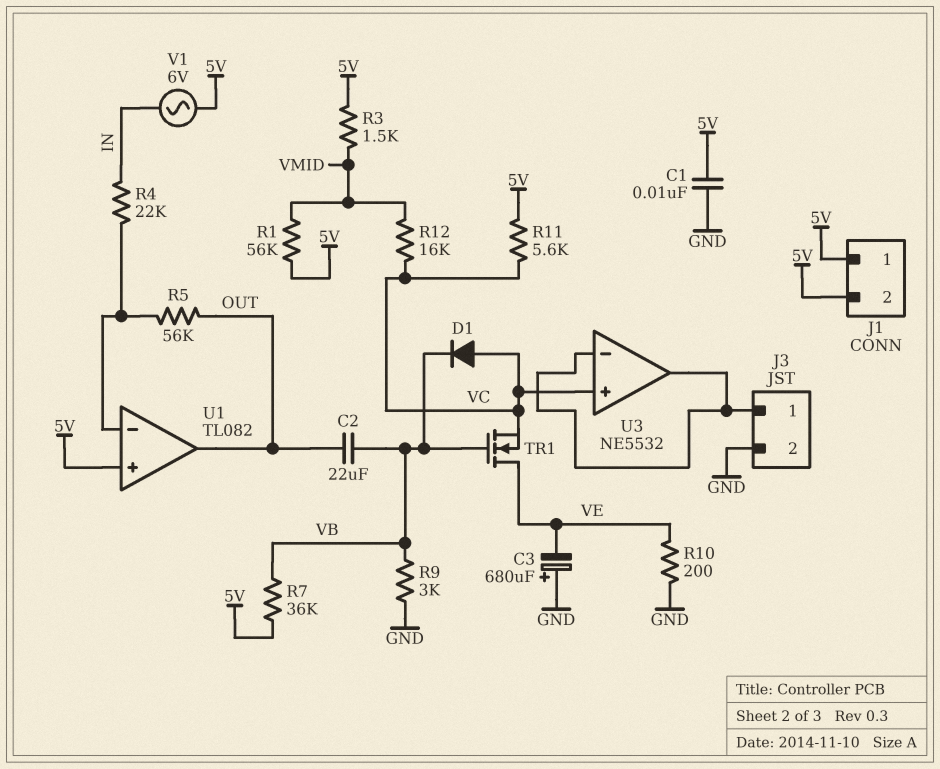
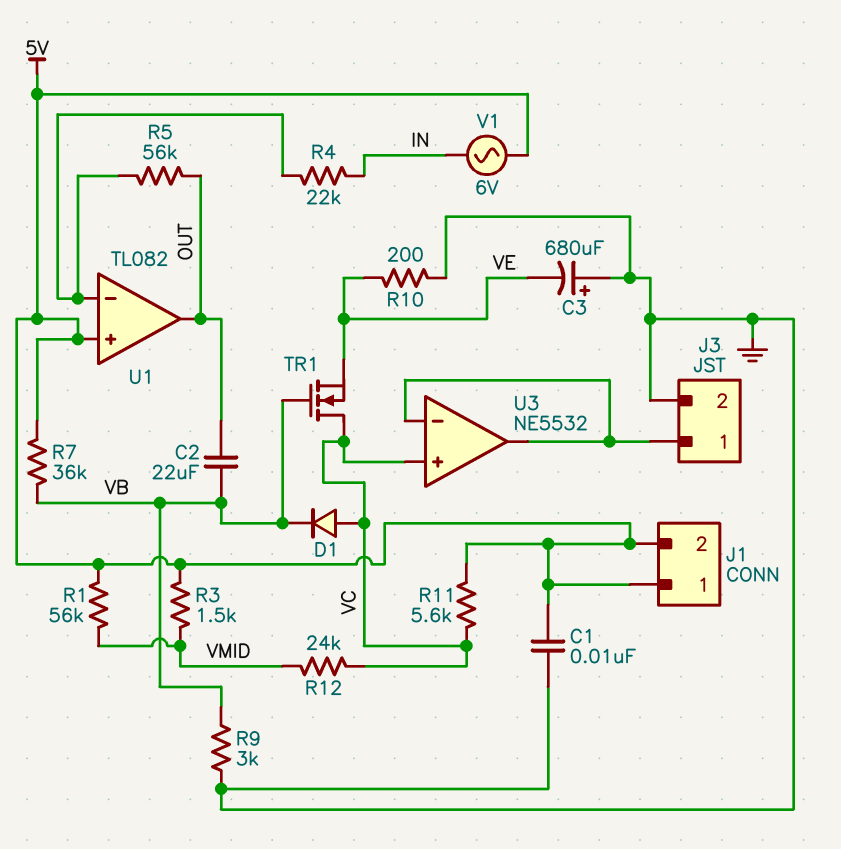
R12: 16k (VC, VMID) -> 24k (VC, VMID)
TR1: NMOS (G VB, D VE, S VC) -> NMOS (G VB, D VC, S VE)

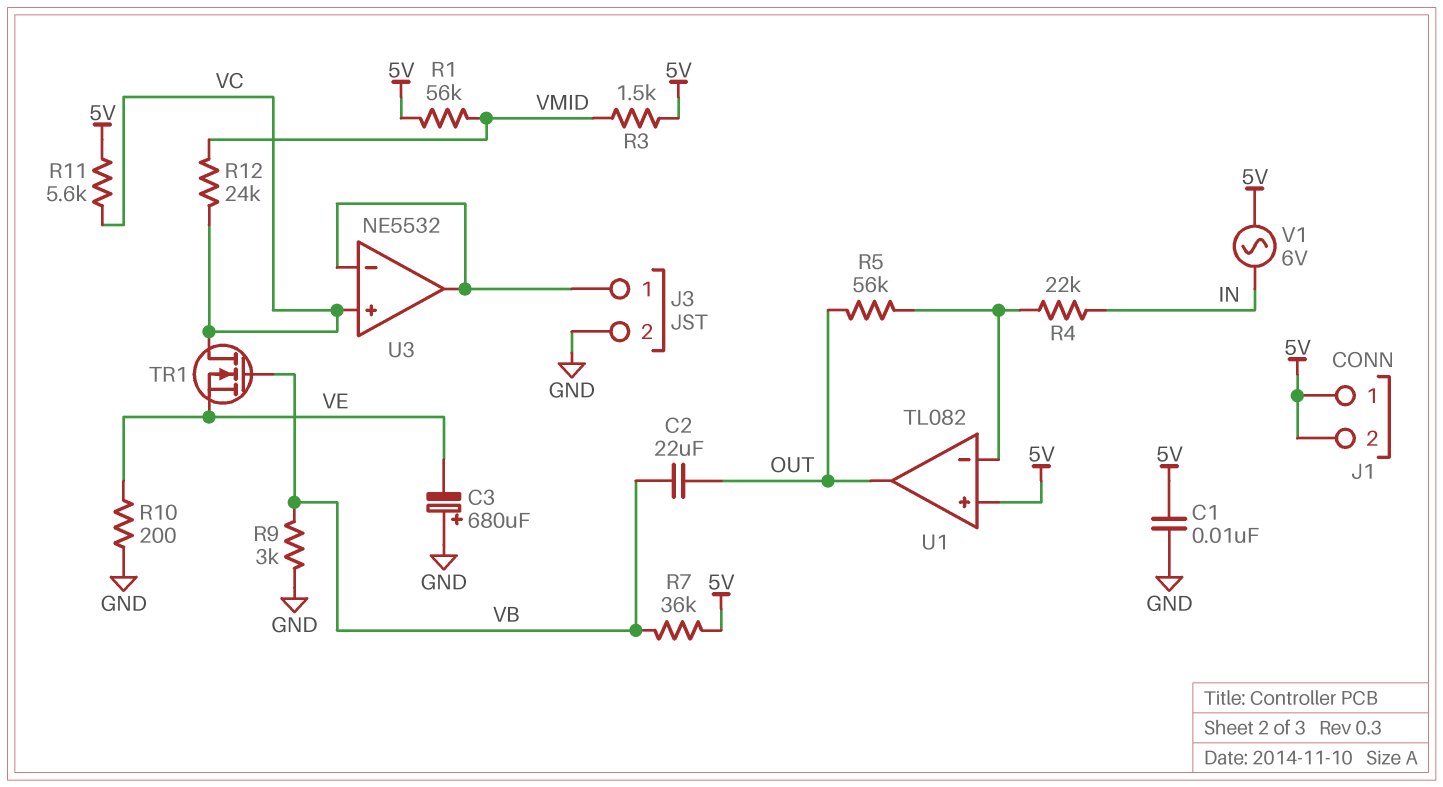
D1: diode (A VC, K VB) -> none

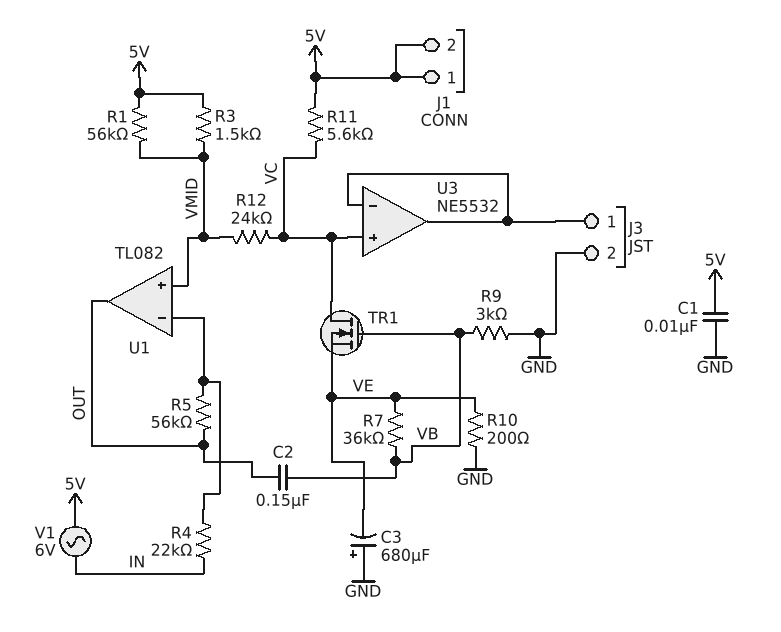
C2: 22uF (OUT, VB) -> 150nF (OUT, VB)
R7: 36k (5V, VB) -> 36k (VB, VE)
U1 pin in+: 5V -> VMID

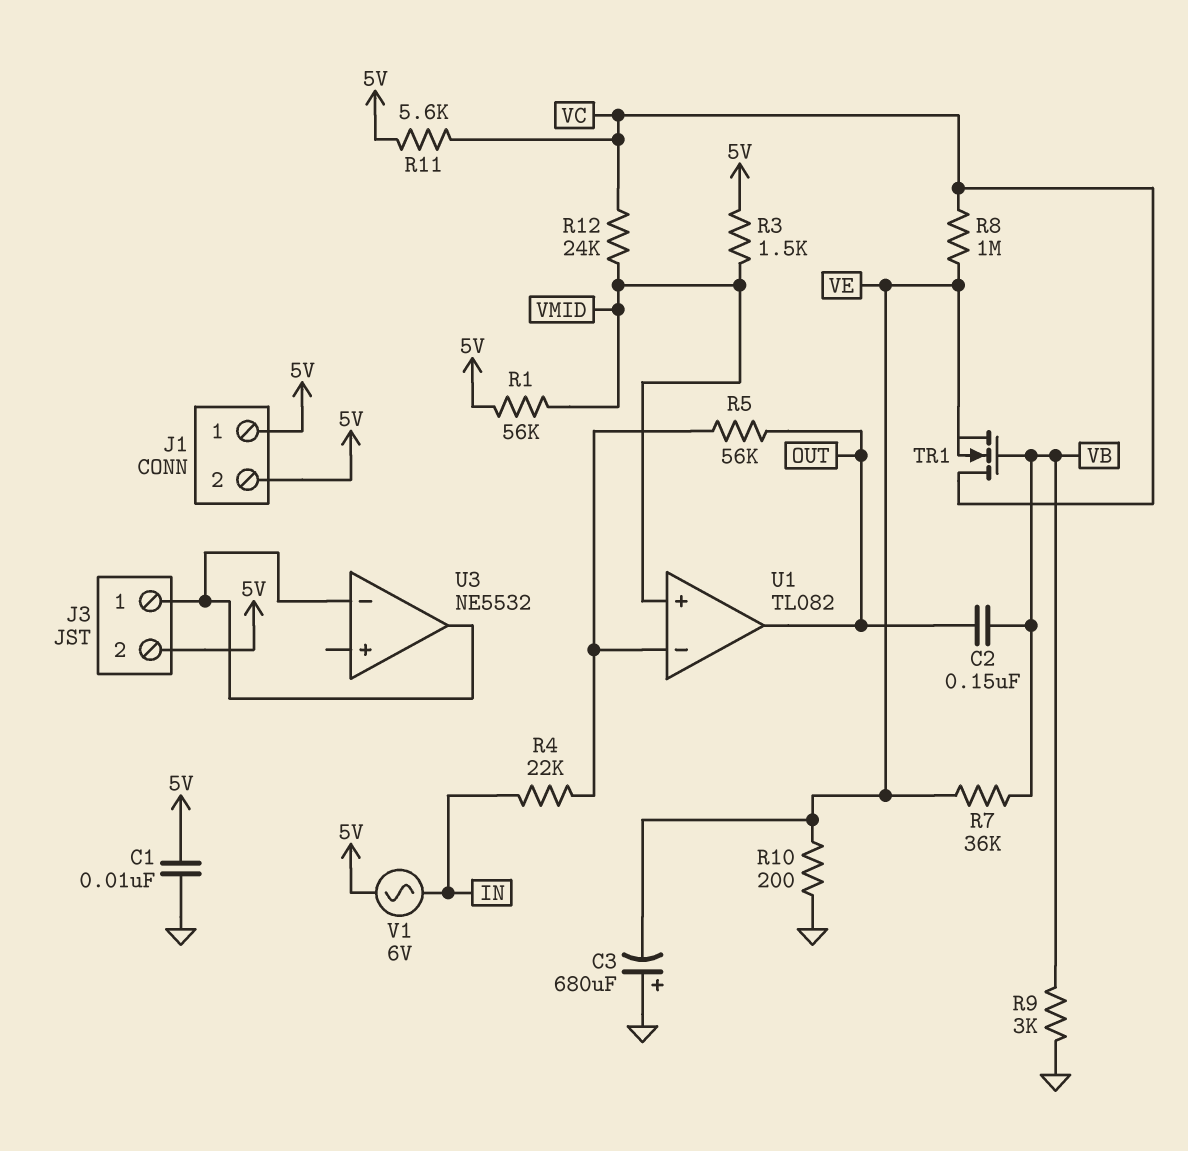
J3 pin 2: GND -> 5V
R8: none -> 1M (VC, VE)
U3 pin in+: VC -> none

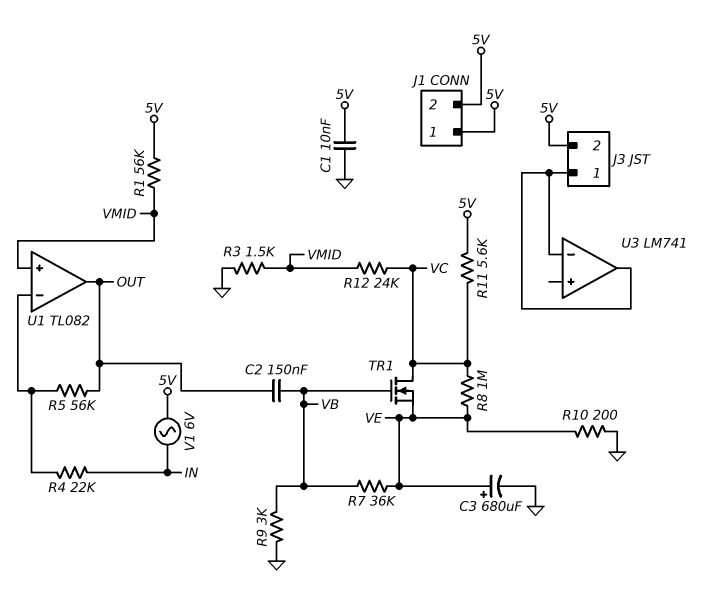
C3: 680uF (plus GND, minus VE) -> 680uF (plus VE, minus GND)
R3: 1.5k (5V, VMID) -> 1.5k (GND, VMID)
U3: NE5532 -> LM741

